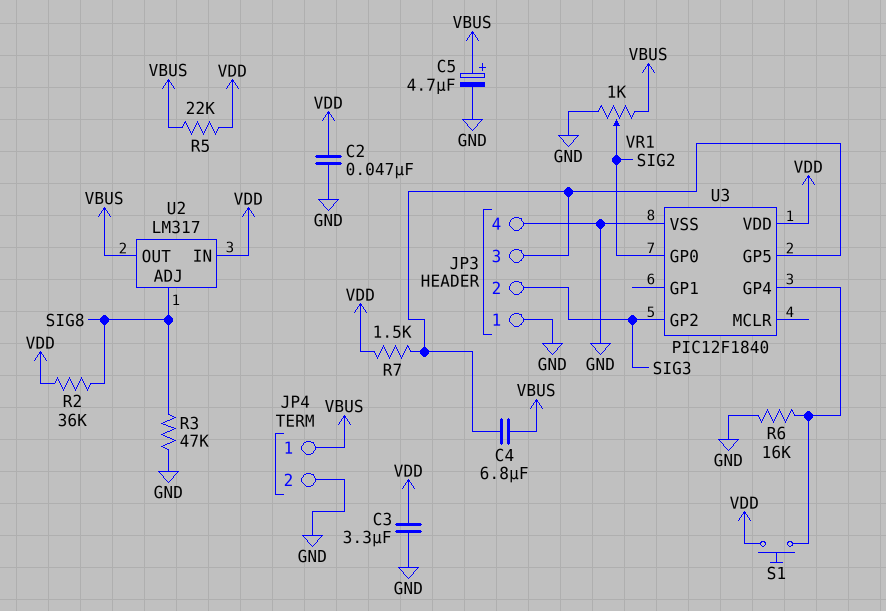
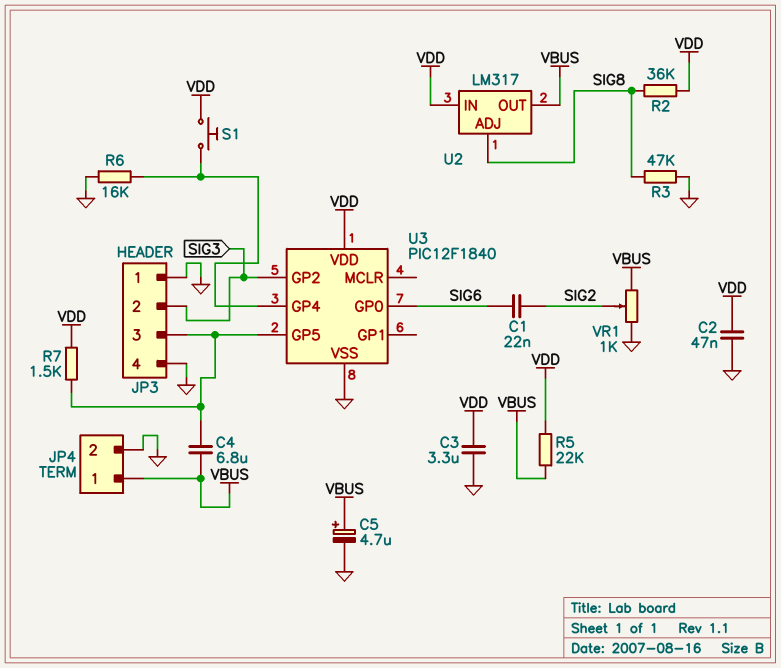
C1: none -> 22nF (SIG2, SIG6)
U3 pin GP0: SIG2 -> SIG6

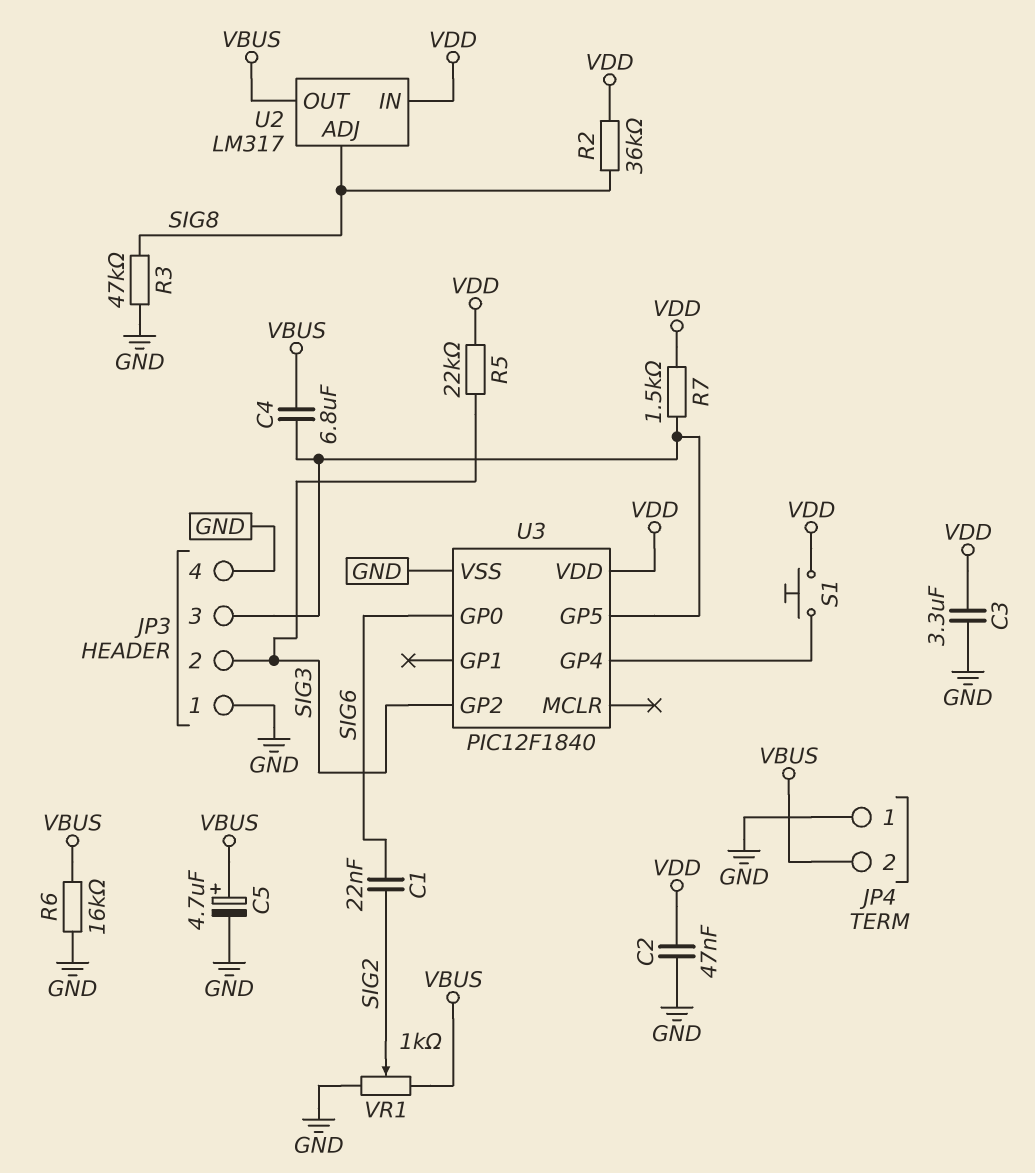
JP4 pin 1: VBUS -> GND
JP4 pin 2: GND -> VBUS
R5: 22k (VBUS, VDD) -> 22k (SIG3, VDD)
R6: 16k (GND, U3/GP4) -> 16k (GND, VBUS)

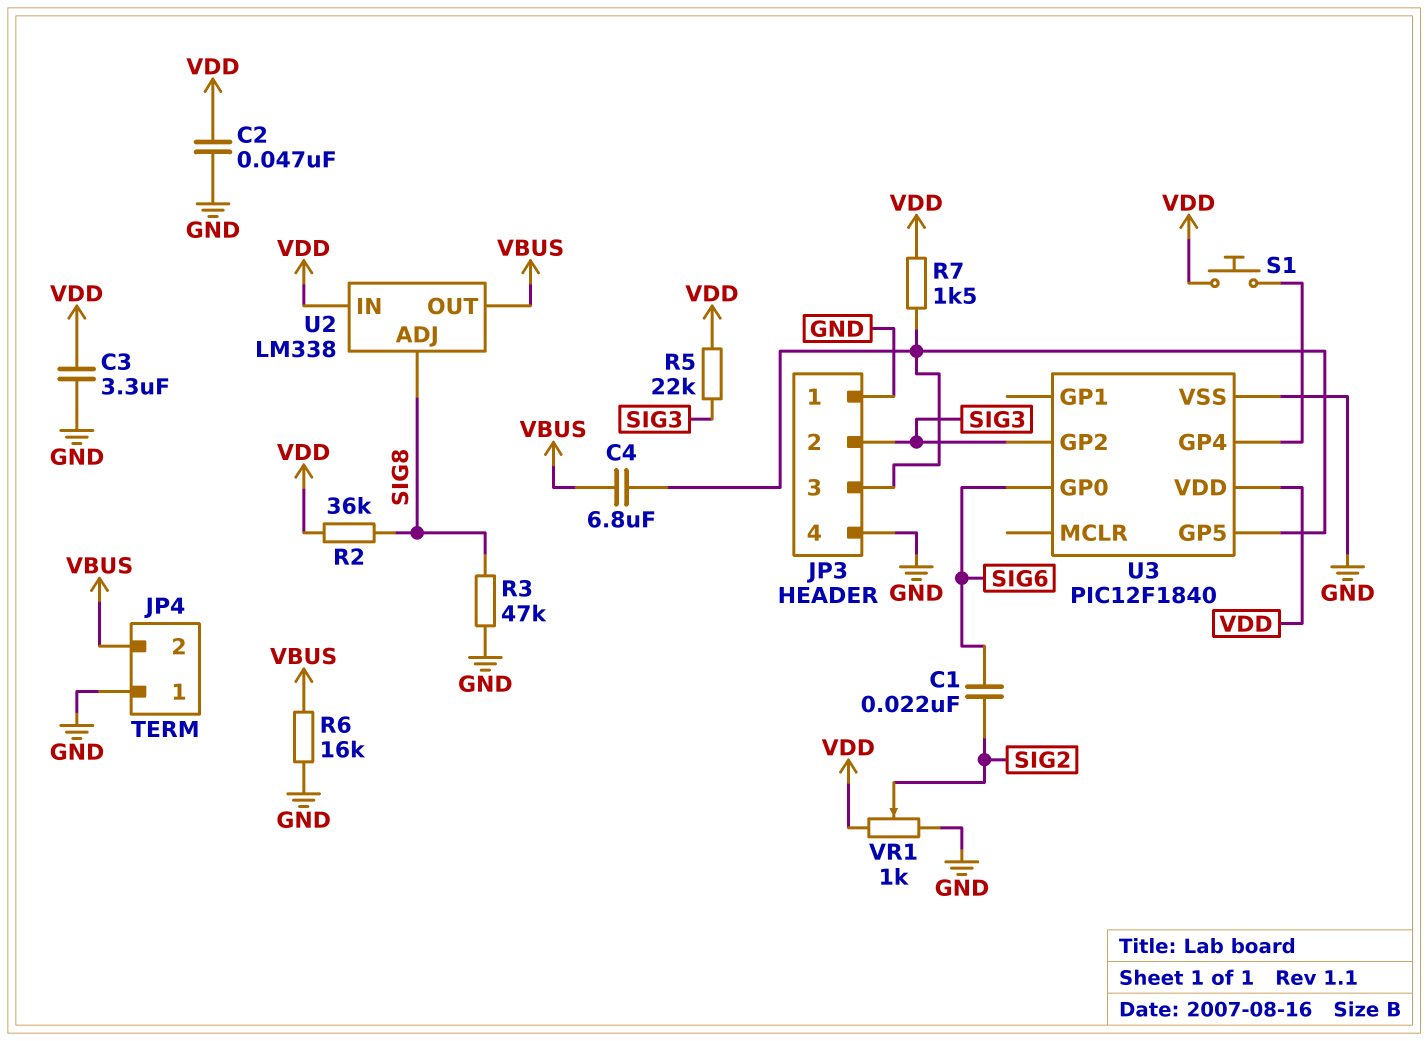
C5: 4.7uF (plus VBUS, minus GND) -> none
U2: LM317 -> LM338
VR1: 1k (GND, VBUS, wiper SIG2) -> 1k (GND, VDD, wiper SIG2)

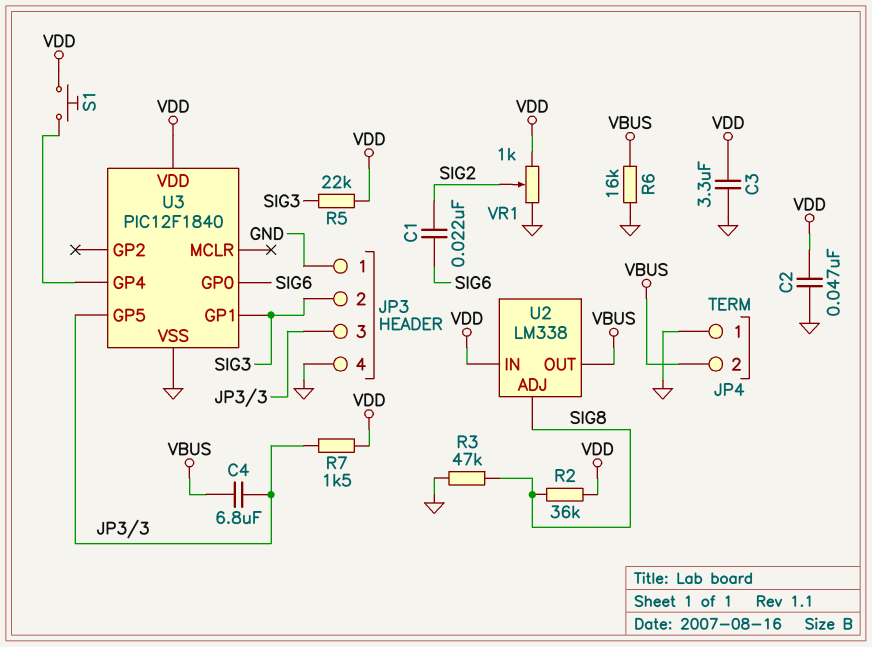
U3 pin GP1: none -> SIG3
U3 pin GP2: SIG3 -> none

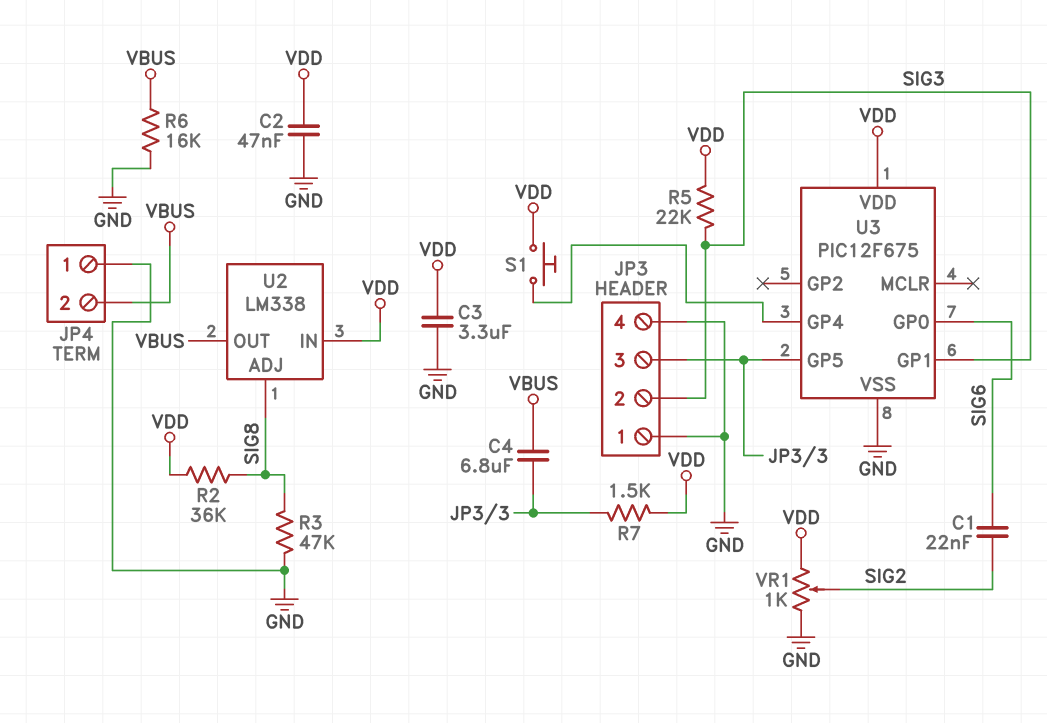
U3: PIC12F1840 -> PIC12F675

